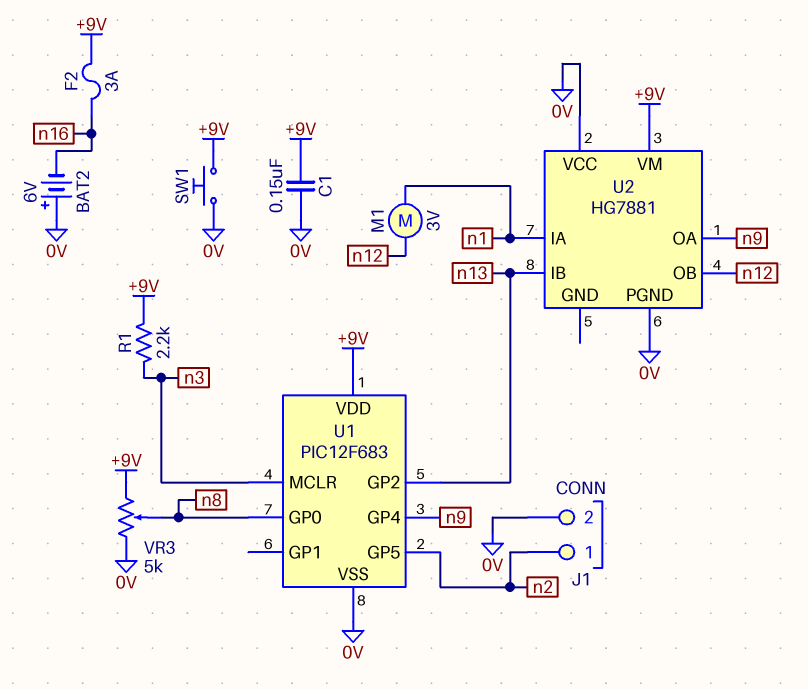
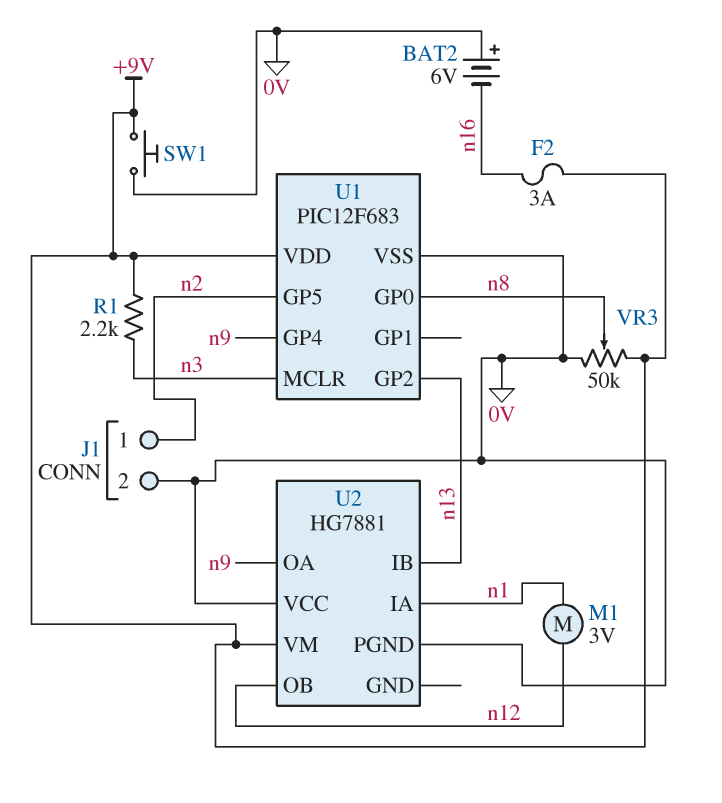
C1: 150nF (+9V, 0V) -> none
VR3: 5k (+9V, 0V, wiper n8) -> 50k (+9V, 0V, wiper n8)

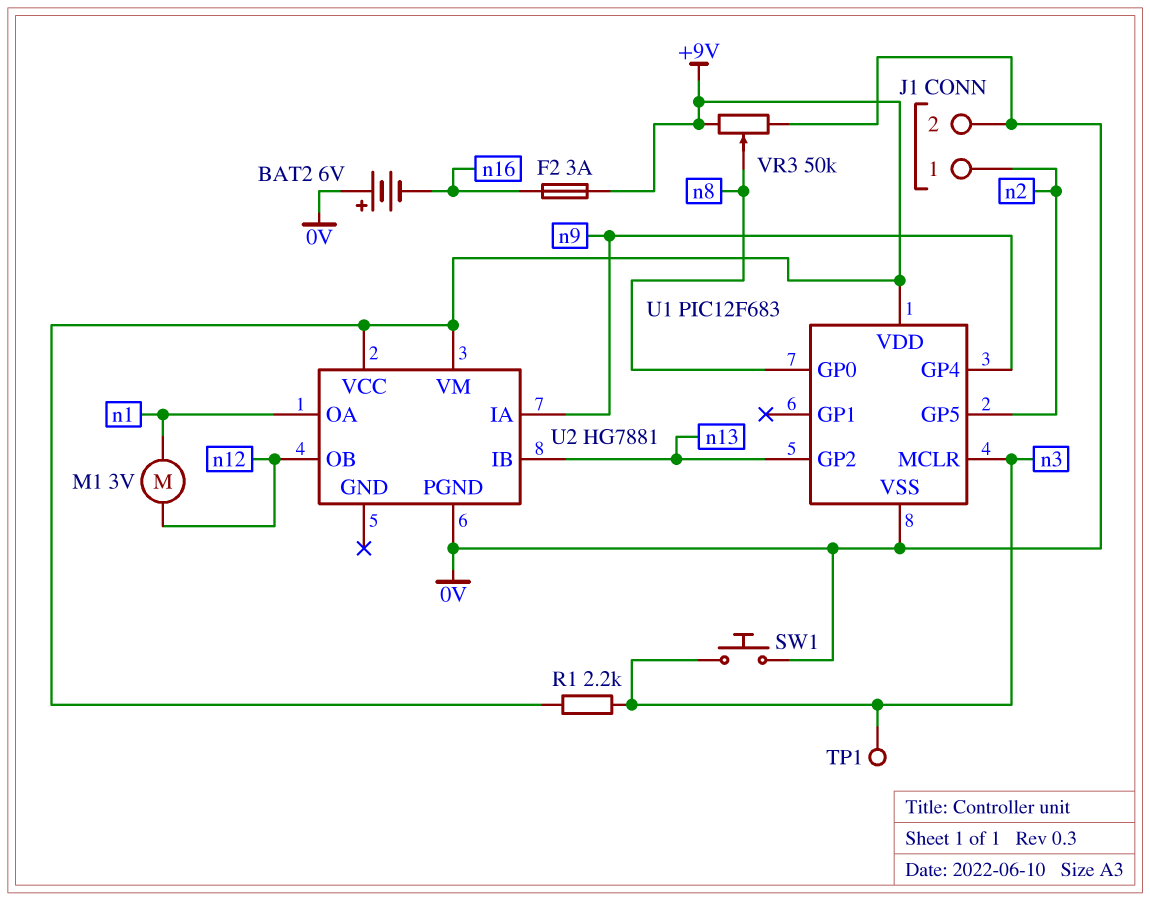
SW1: button (+9V, 0V) -> button (0V, n3)
TP1: none -> test point (n3)
U2 pin IA: n1 -> n9
U2 pin OA: n9 -> n1
U2 pin VCC: 0V -> +9V

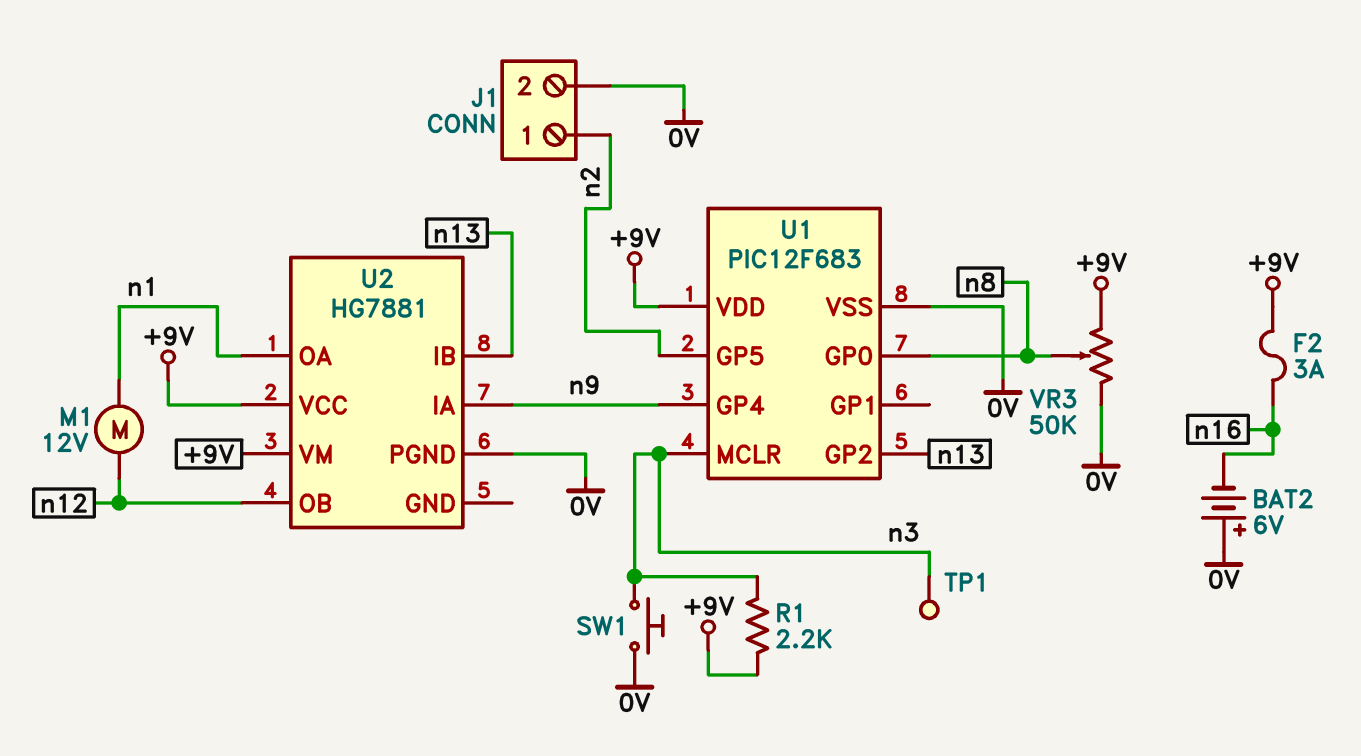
M1: motor 3V (n1, n12) -> motor 12V (n1, n12)

